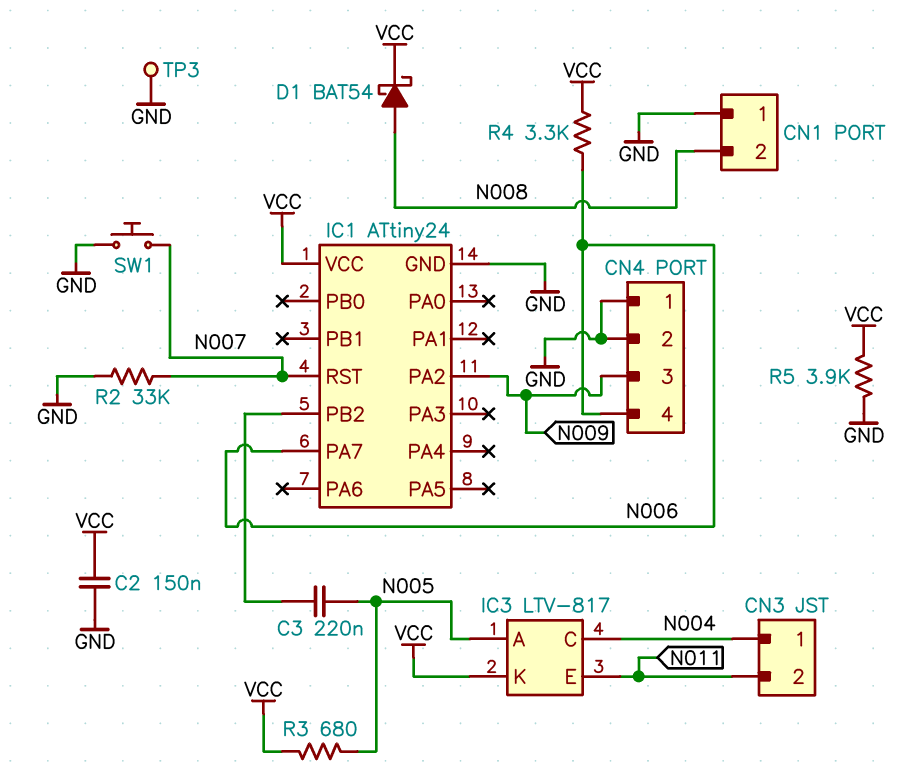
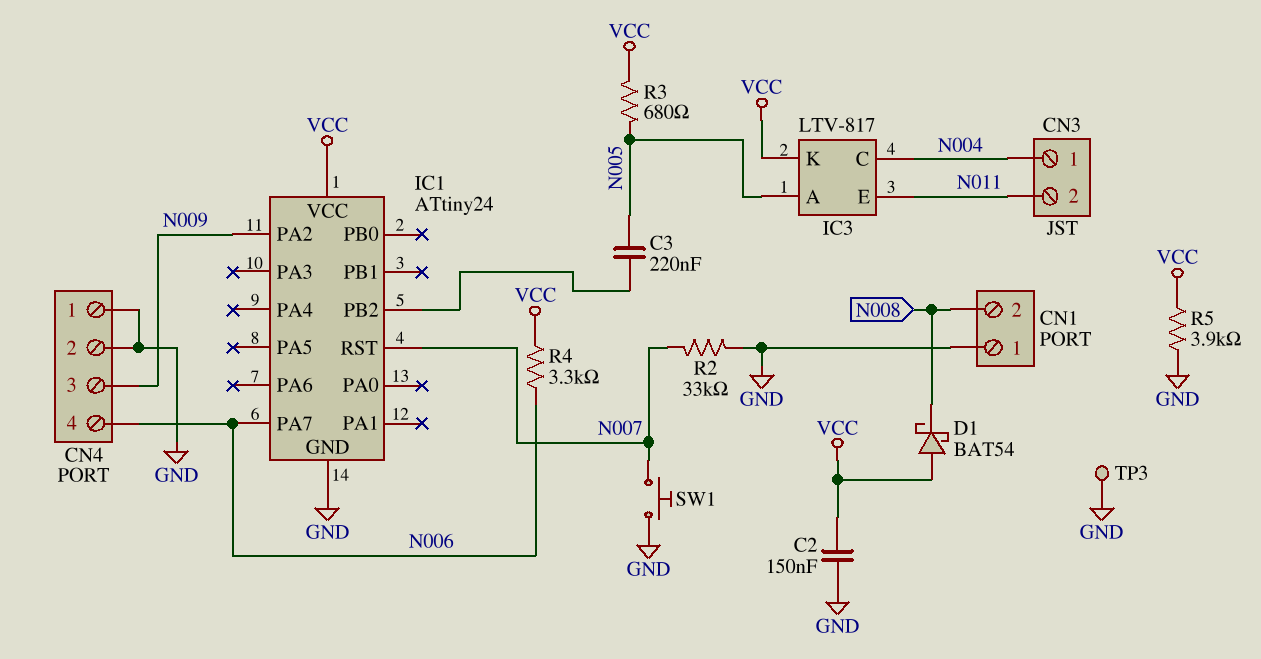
D1: schottky BAT54 (A N008, K VCC) -> schottky BAT54 (A VCC, K N008)

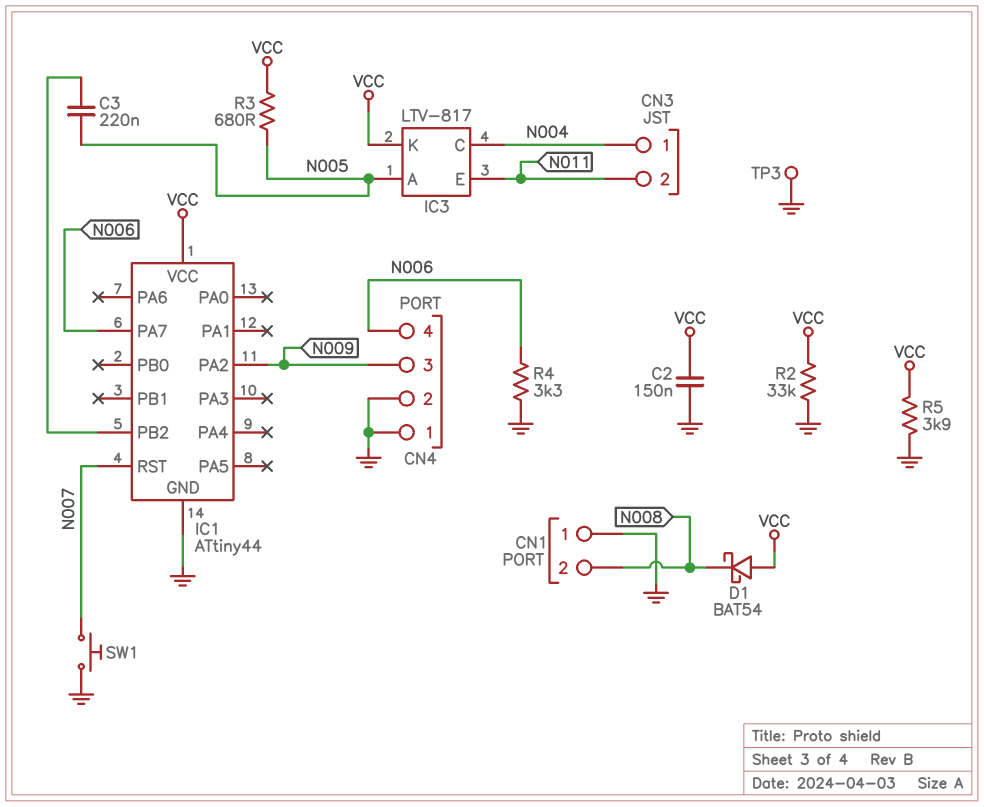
IC1: ATtiny24 -> ATtiny44
R2: 33k (GND, N007) -> 33k (GND, VCC)
R4: 3.3k (N006, VCC) -> 3.3k (GND, N006)

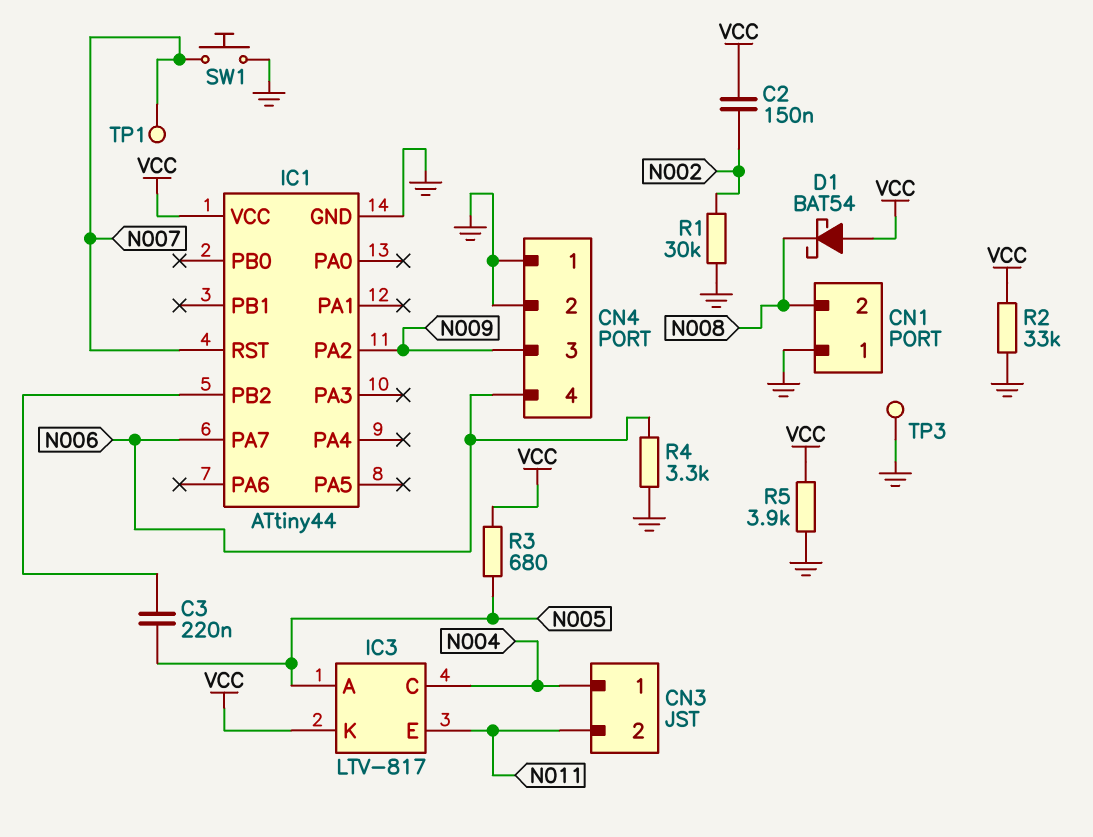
C2: 150nF (GND, VCC) -> 150nF (N002, VCC)
R1: none -> 30k (GND, N002)
TP1: none -> test point (N007)

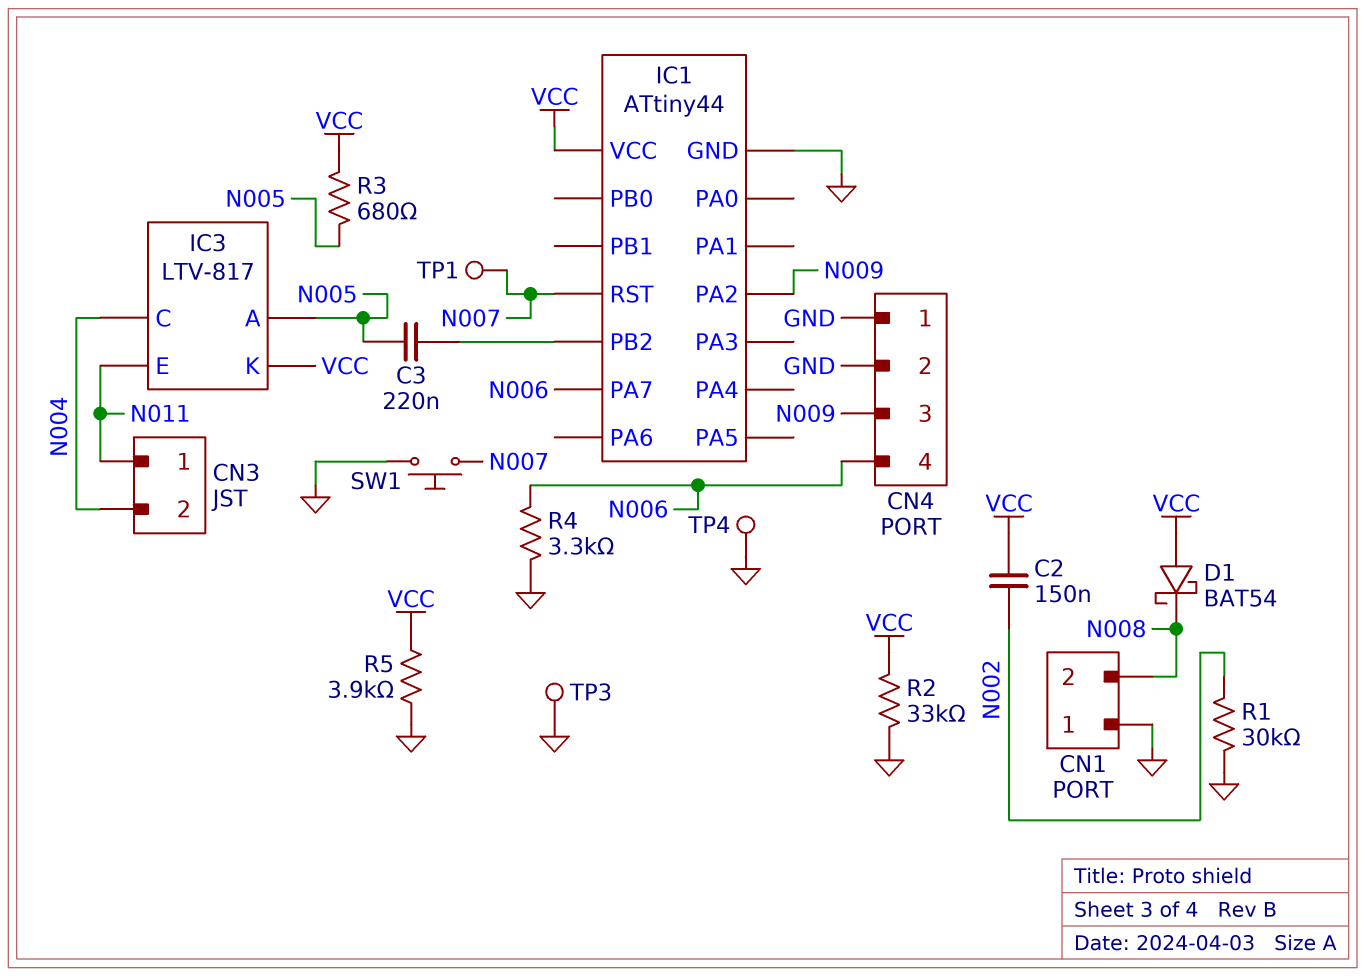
CN3 pin 1: N004 -> N011
CN3 pin 2: N011 -> N004
TP4: none -> test point (GND)

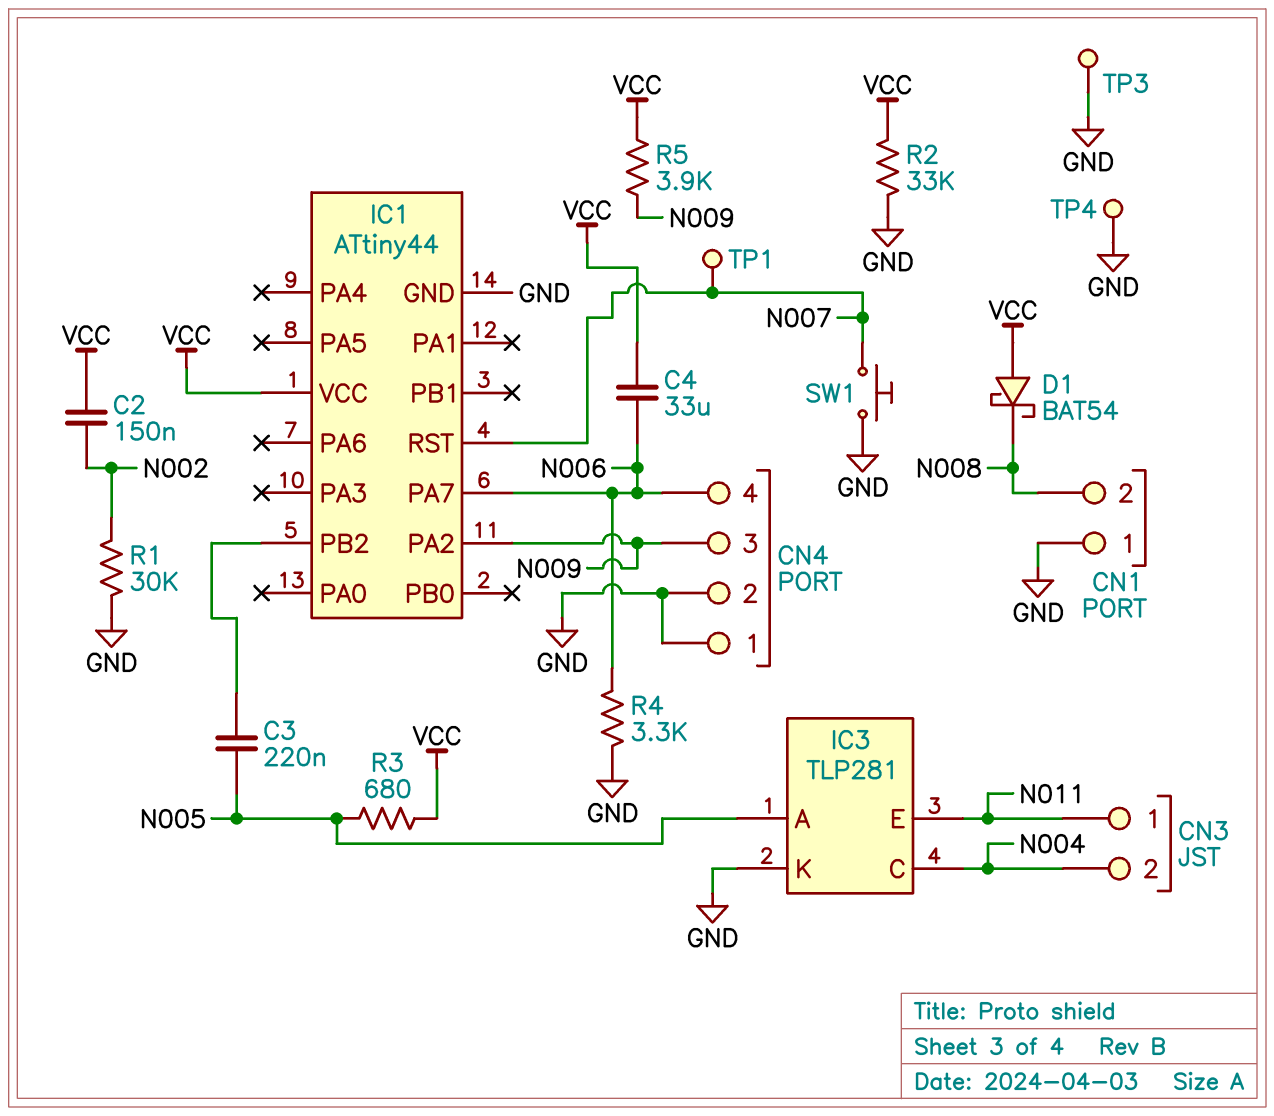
C4: none -> 33uF (N006, VCC)
IC3: LTV-817 -> TLP281
IC3 pin K: VCC -> GND
R5: 3.9k (GND, VCC) -> 3.9k (N009, VCC)

